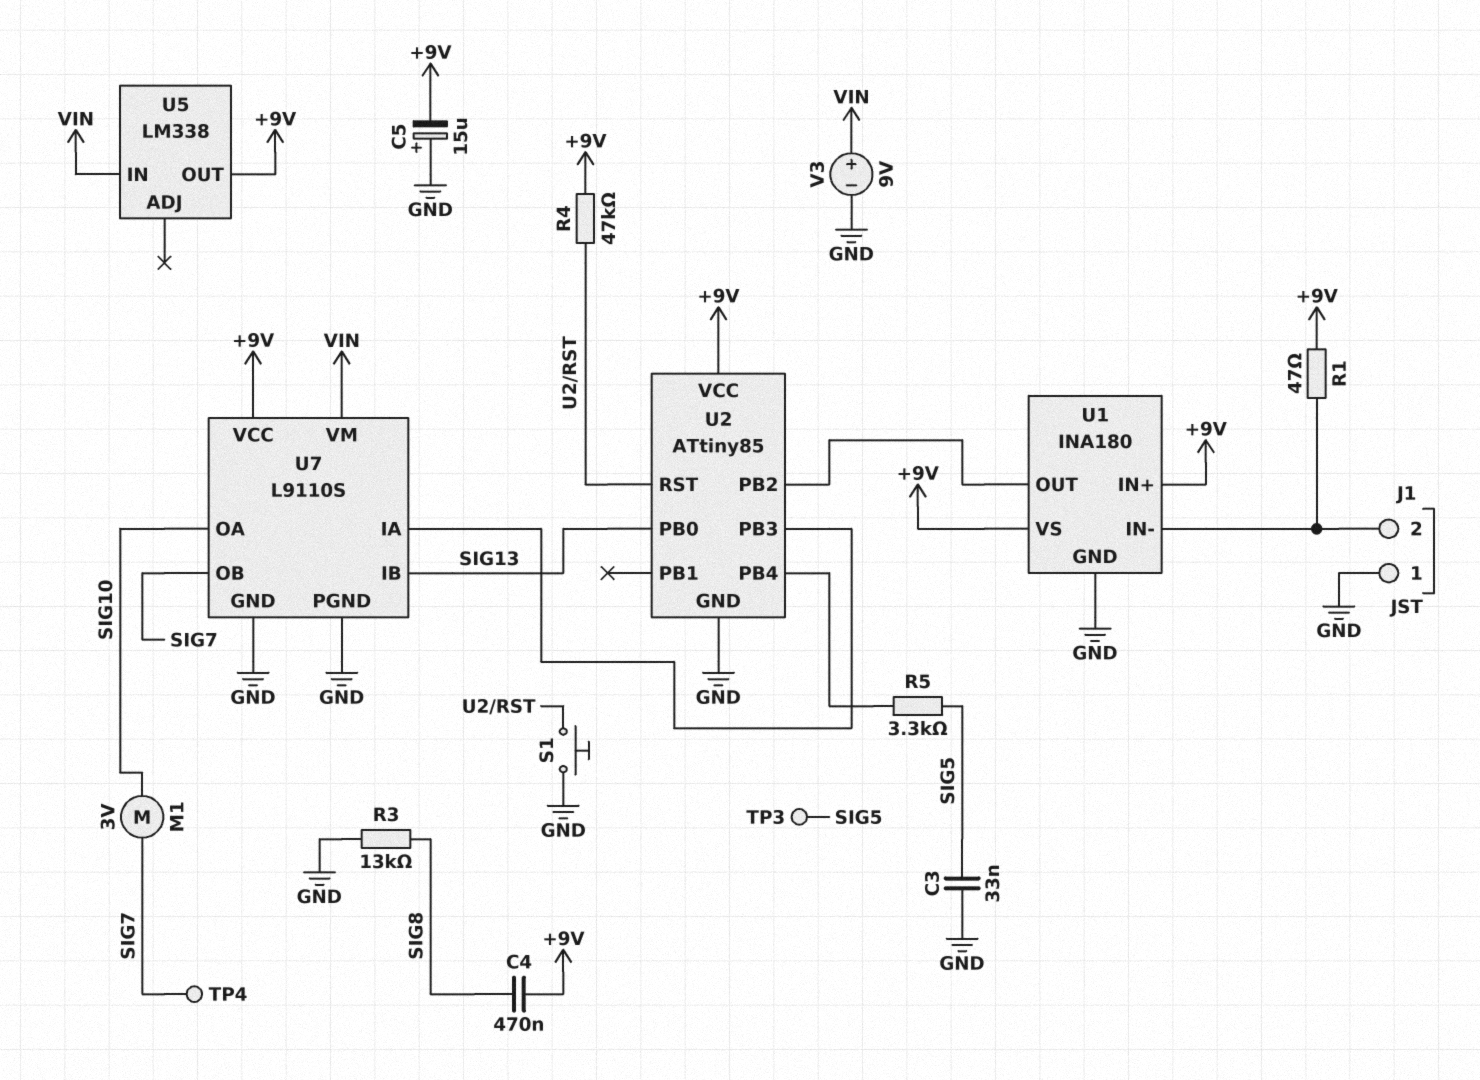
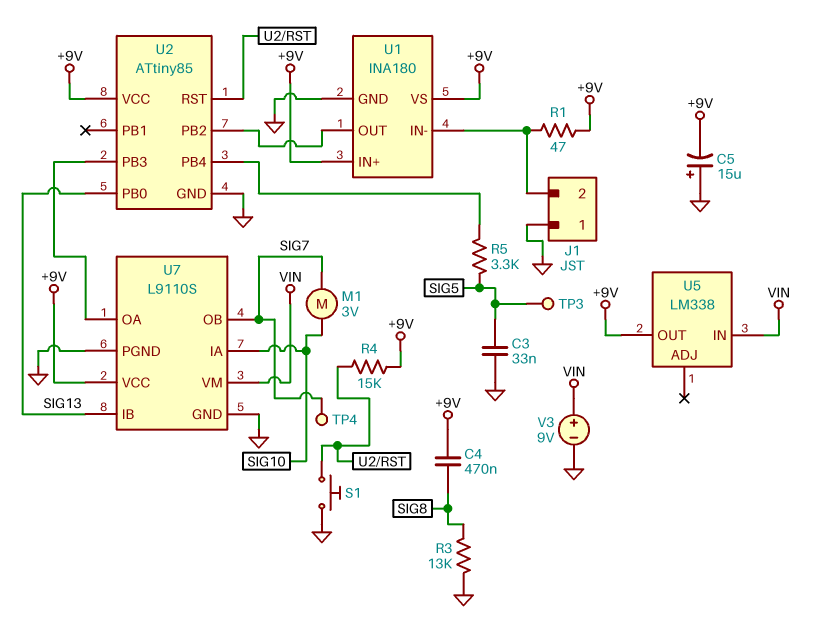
R4: 47k (+9V, U2/RST) -> 15k (+9V, U2/RST)
U7 pin IA: U2/PB3 -> SIG10
U7 pin OA: SIG10 -> U2/PB3

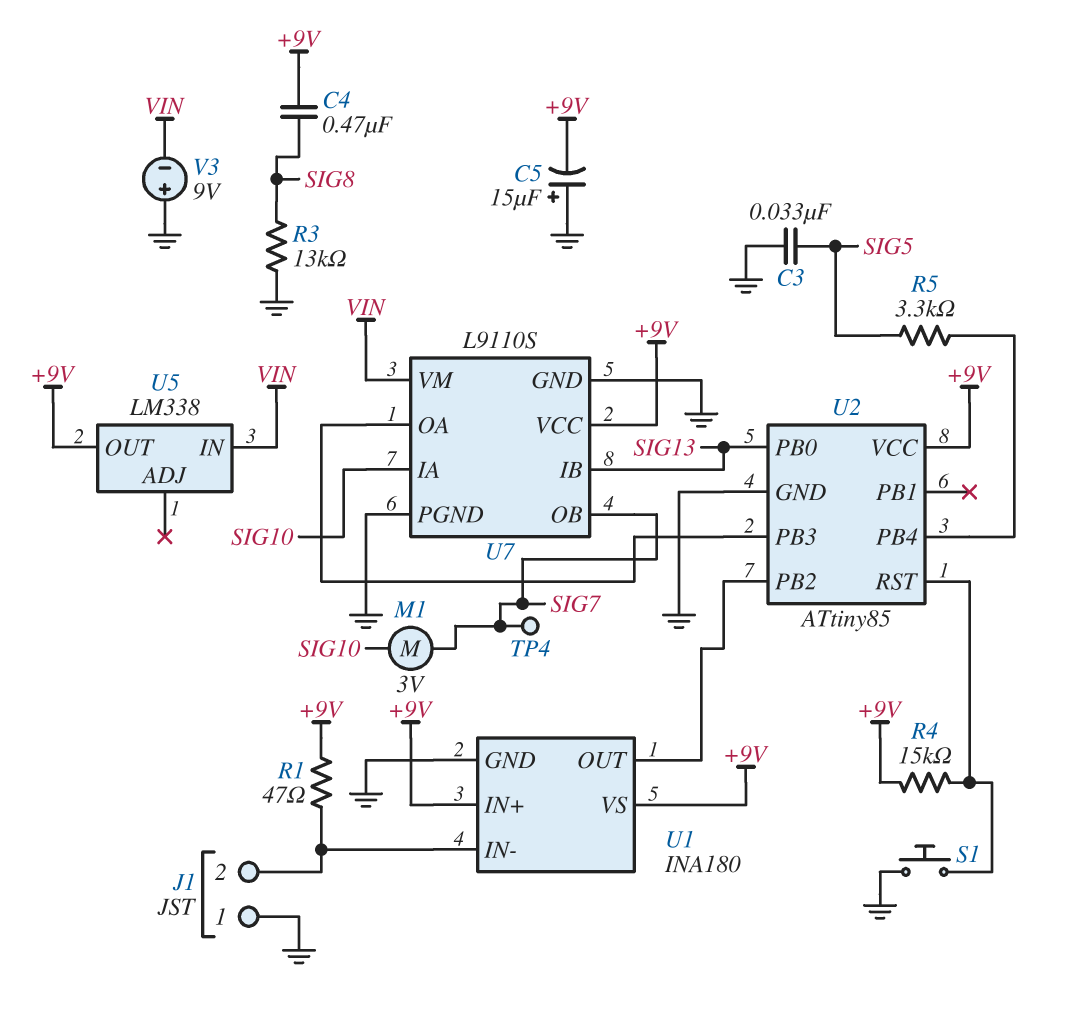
TP3: test point (SIG5) -> none
V3: 9V (plus VIN, minus GND) -> 9V (plus GND, minus VIN)

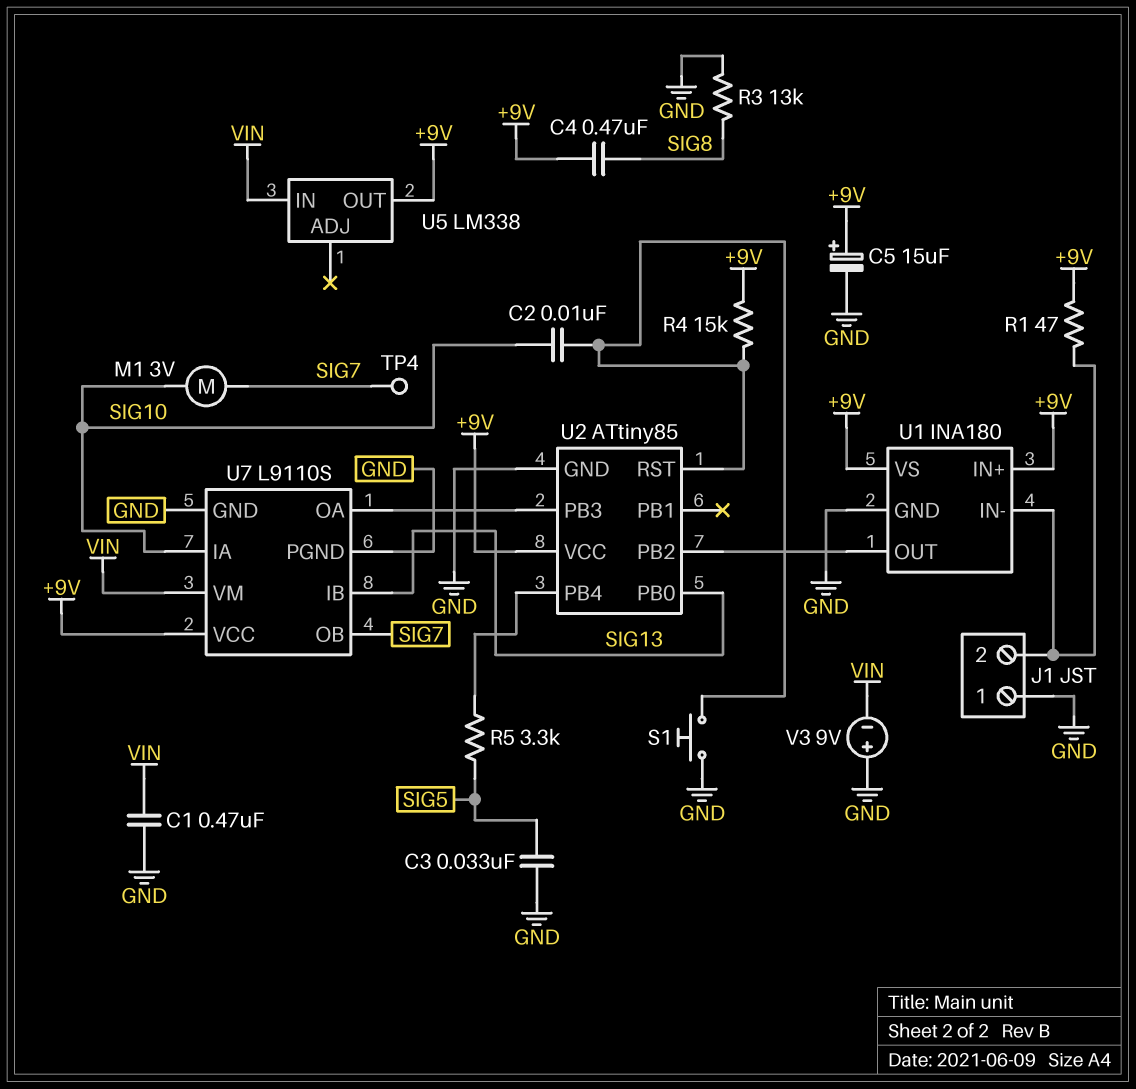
C1: none -> 470nF (GND, VIN)
C2: none -> 10nF (SIG10, U2/RST)
C5: 15uF (plus GND, minus +9V) -> 15uF (plus +9V, minus GND)

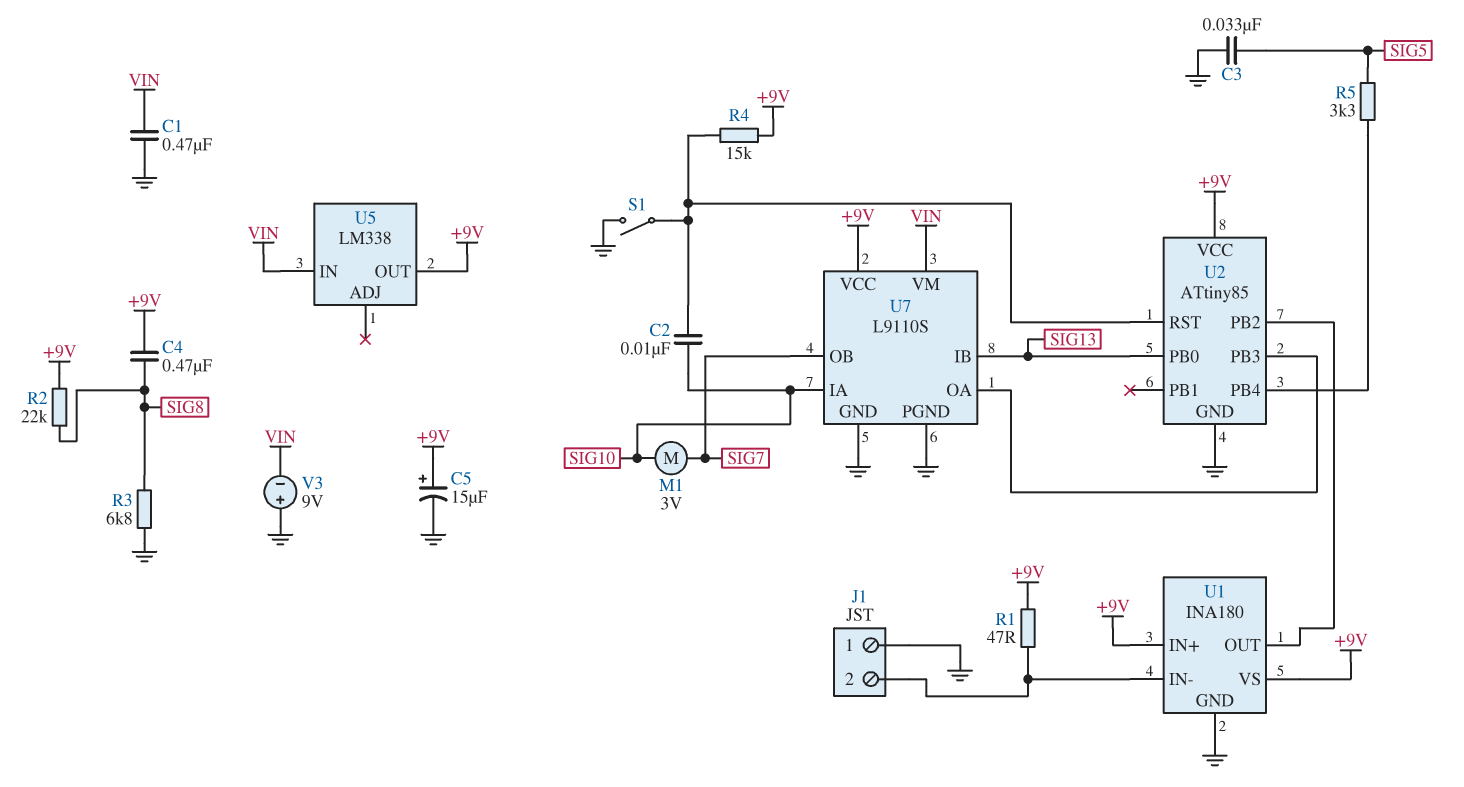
R2: none -> 22k (+9V, SIG8)
R3: 13k (GND, SIG8) -> 6.8k (GND, SIG8)
S1: button (GND, U2/RST) -> switch (GND, U2/RST)
TP4: test point (SIG7) -> none

